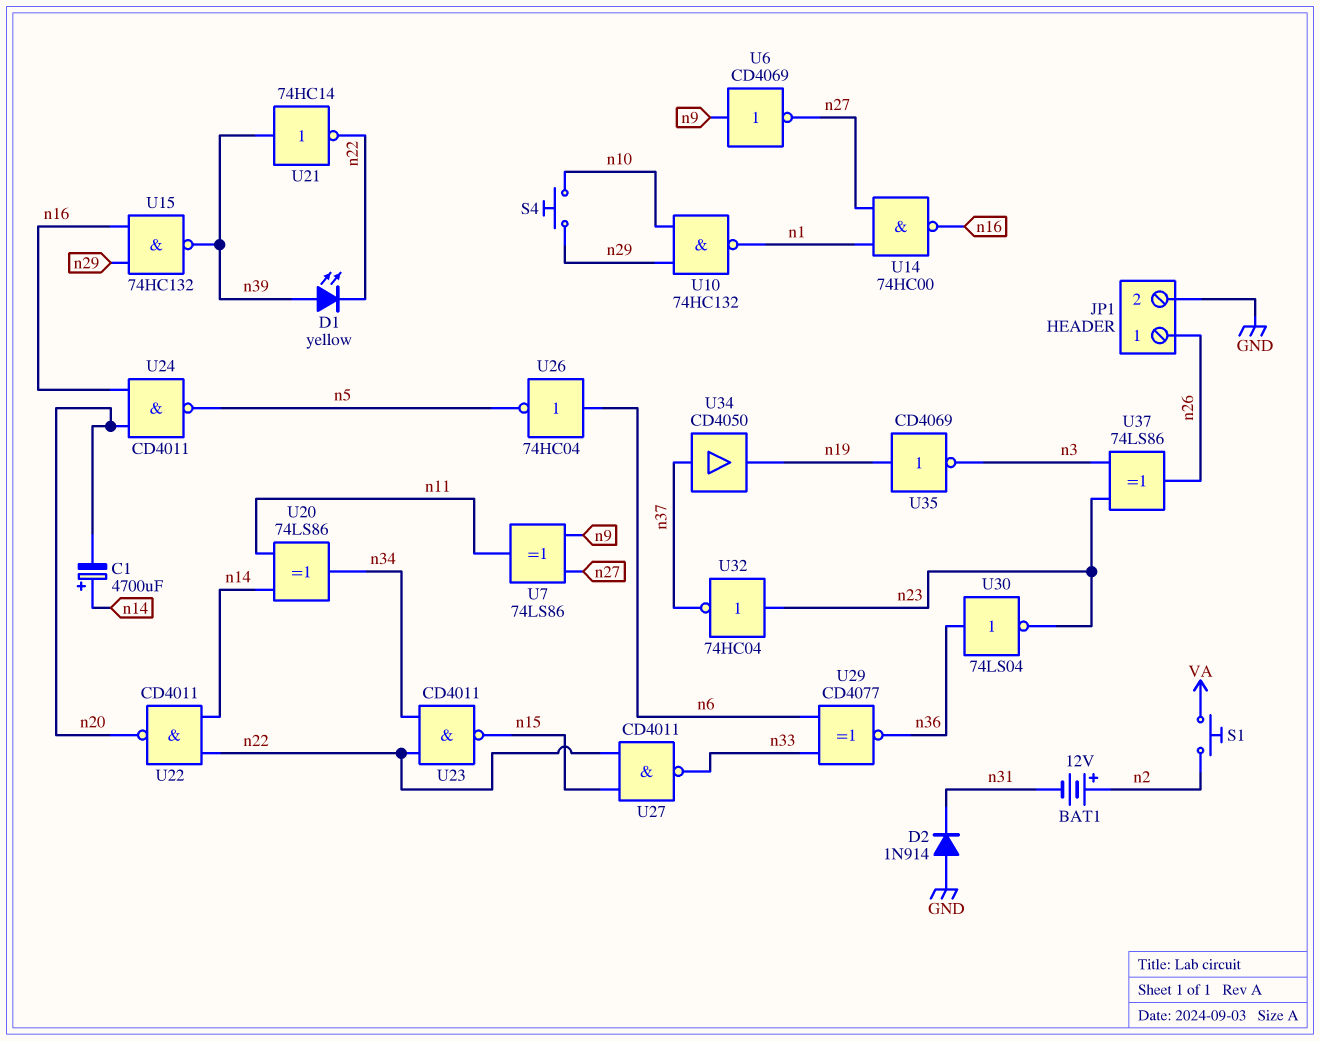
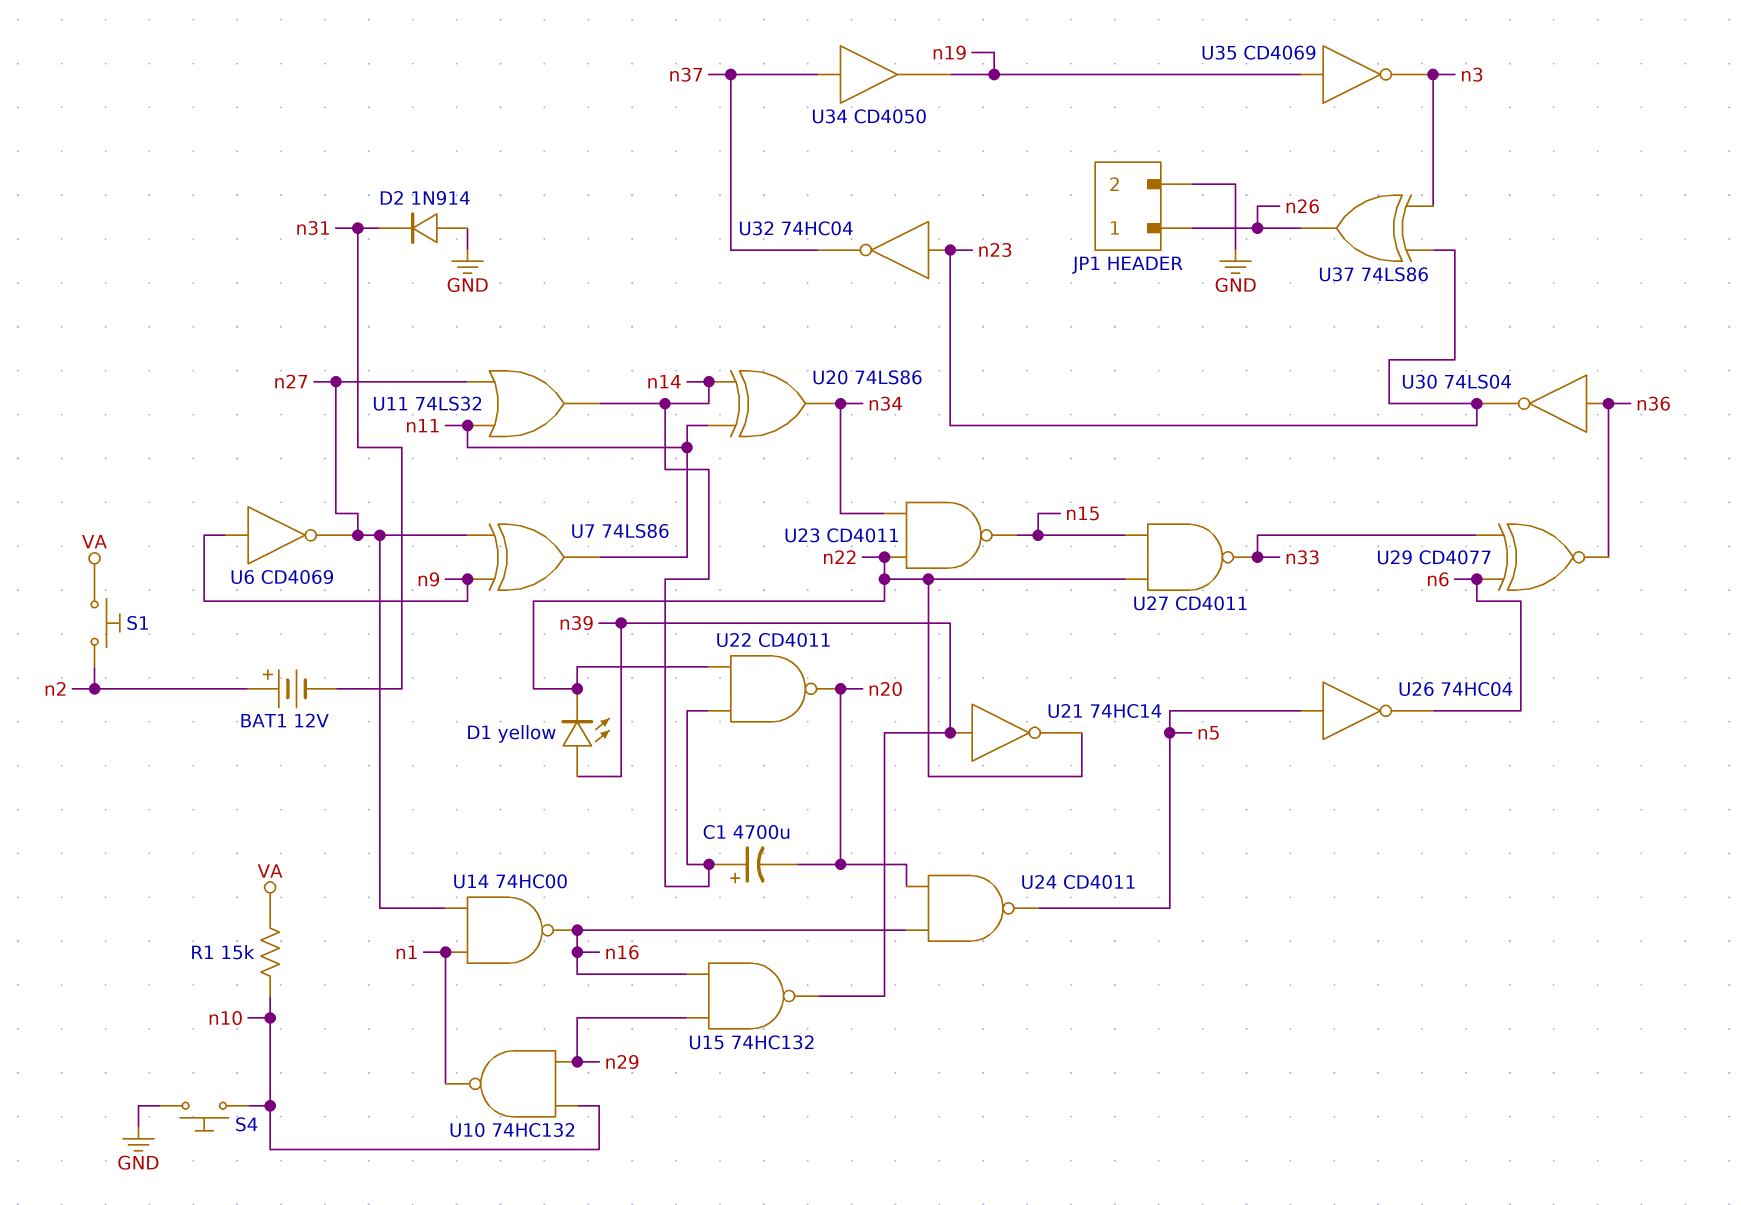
R1: none -> 15k (VA, n10)
S4: button (n10, n29) -> button (GND, n10)
U11: none -> OR 74LS32 (in n11, in n27, out n14)
U26: NOT 74HC04 (in n6, out n5) -> NOT 74HC04 (in n5, out n6)

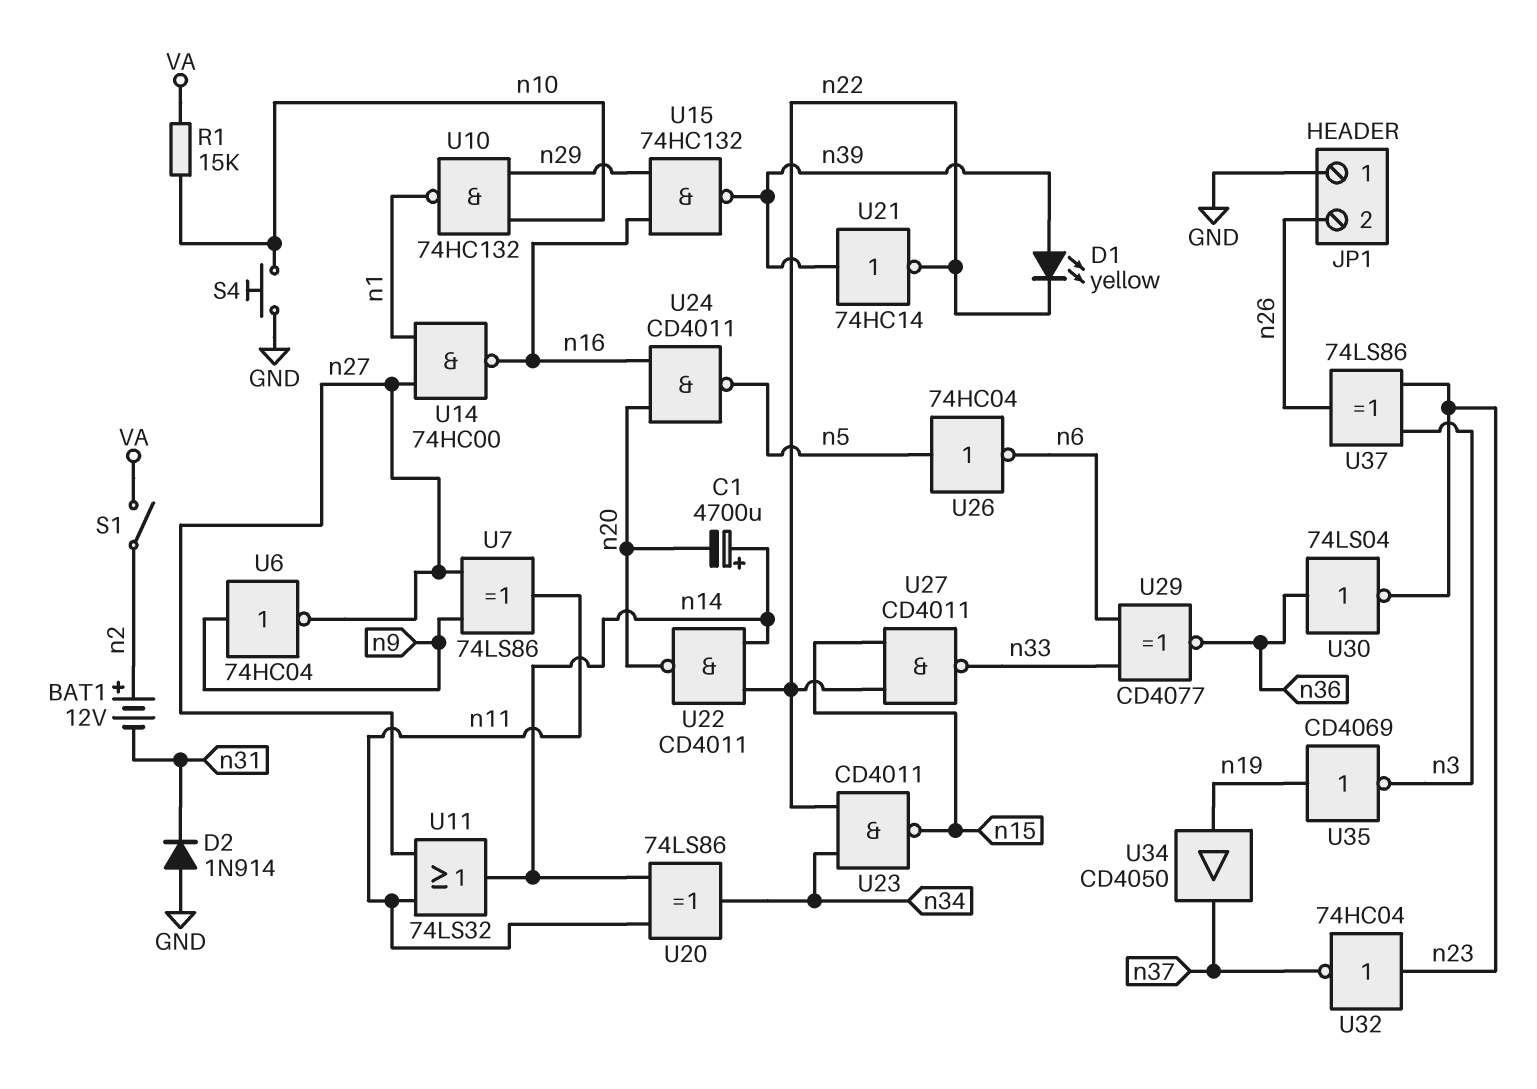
JP1 pin 1: n26 -> GND
JP1 pin 2: GND -> n26
S1: button (VA, n2) -> switch (VA, n2)
U6: NOT CD4069 (in n9, out n27) -> NOT 74HC04 (in n9, out n27)
U34: buffer CD4050 (in n37, out n19) -> buffer CD4050 (in n19, out n37)

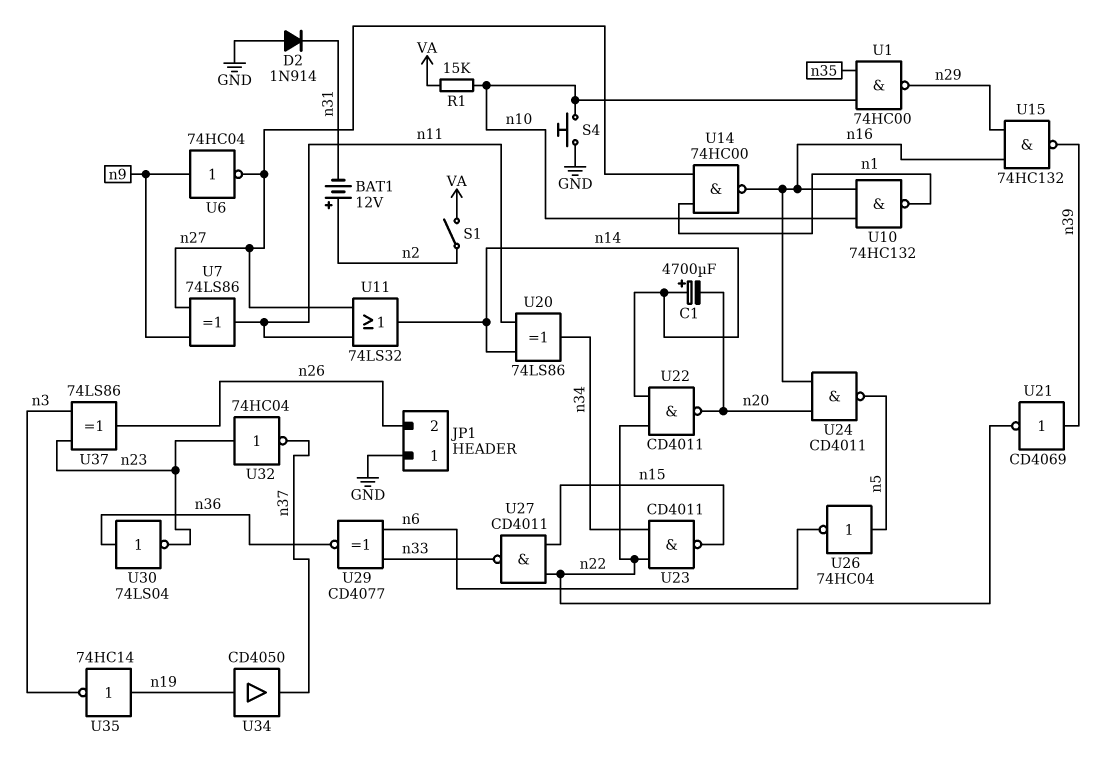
D1: LED yellow (A n39, K n22) -> none
U1: none -> NAND 74HC00 (in n10, in n35, out n29)
U10: NAND 74HC132 (in n10, in n29, out n1) -> NAND 74HC132 (in n10, in n16, out n1)
U21: NOT 74HC14 (in n39, out n22) -> NOT CD4069 (in n39, out n22)
U35: NOT CD4069 (in n19, out n3) -> NOT 74HC14 (in n19, out n3)

